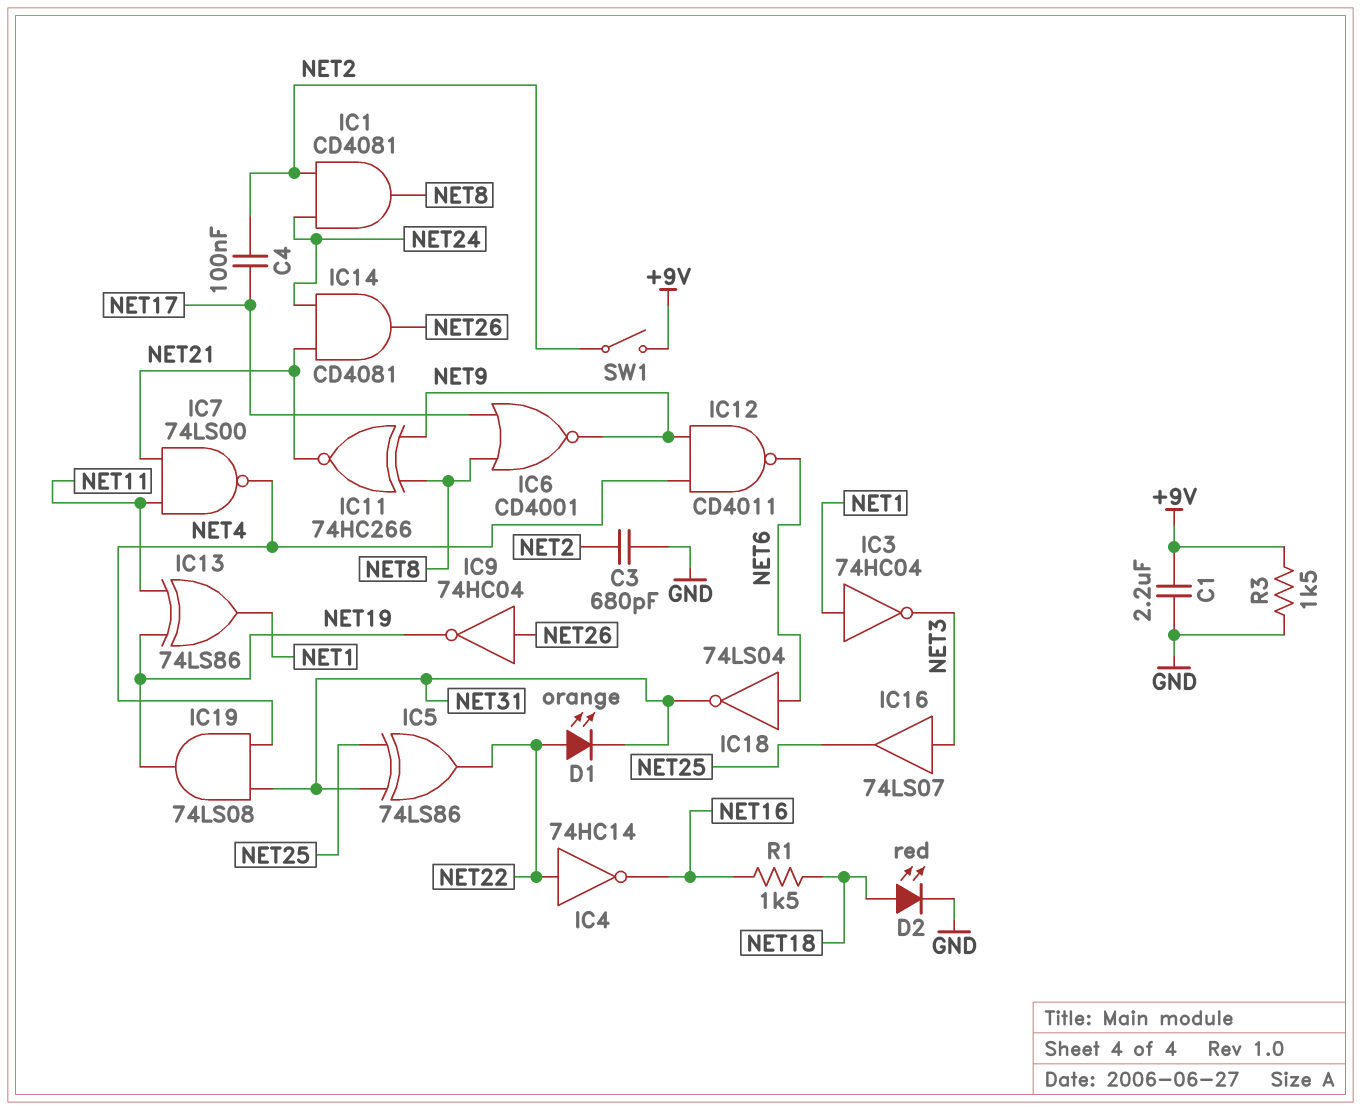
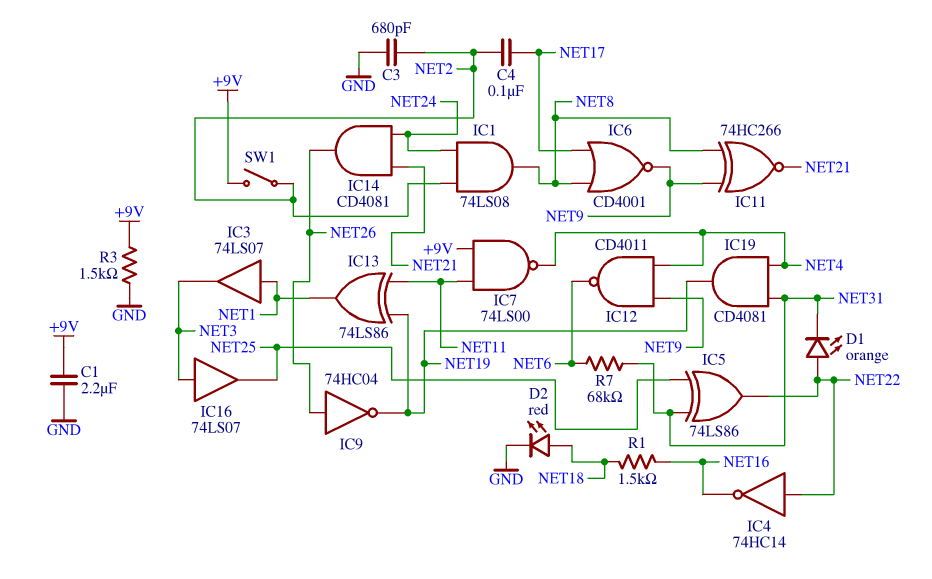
IC1: AND CD4081 (in NET2, in NET24, out NET8) -> AND 74LS08 (in NET2, in NET24, out NET8)
IC3: NOT 74HC04 (in NET1, out NET3) -> buffer 74LS07 (in NET1, out NET3)
IC7: NAND 74LS00 (in NET11, in NET21, out NET4) -> NAND 74LS00 (in +9V, in NET11, out NET4)
IC18: NOT 74LS04 (in NET6, out NET31) -> none
IC19: AND 74LS08 (in NET4, in NET31, out NET19) -> AND CD4081 (in NET4, in NET31, out NET19)
R7: none -> 68k (NET6, NET31)

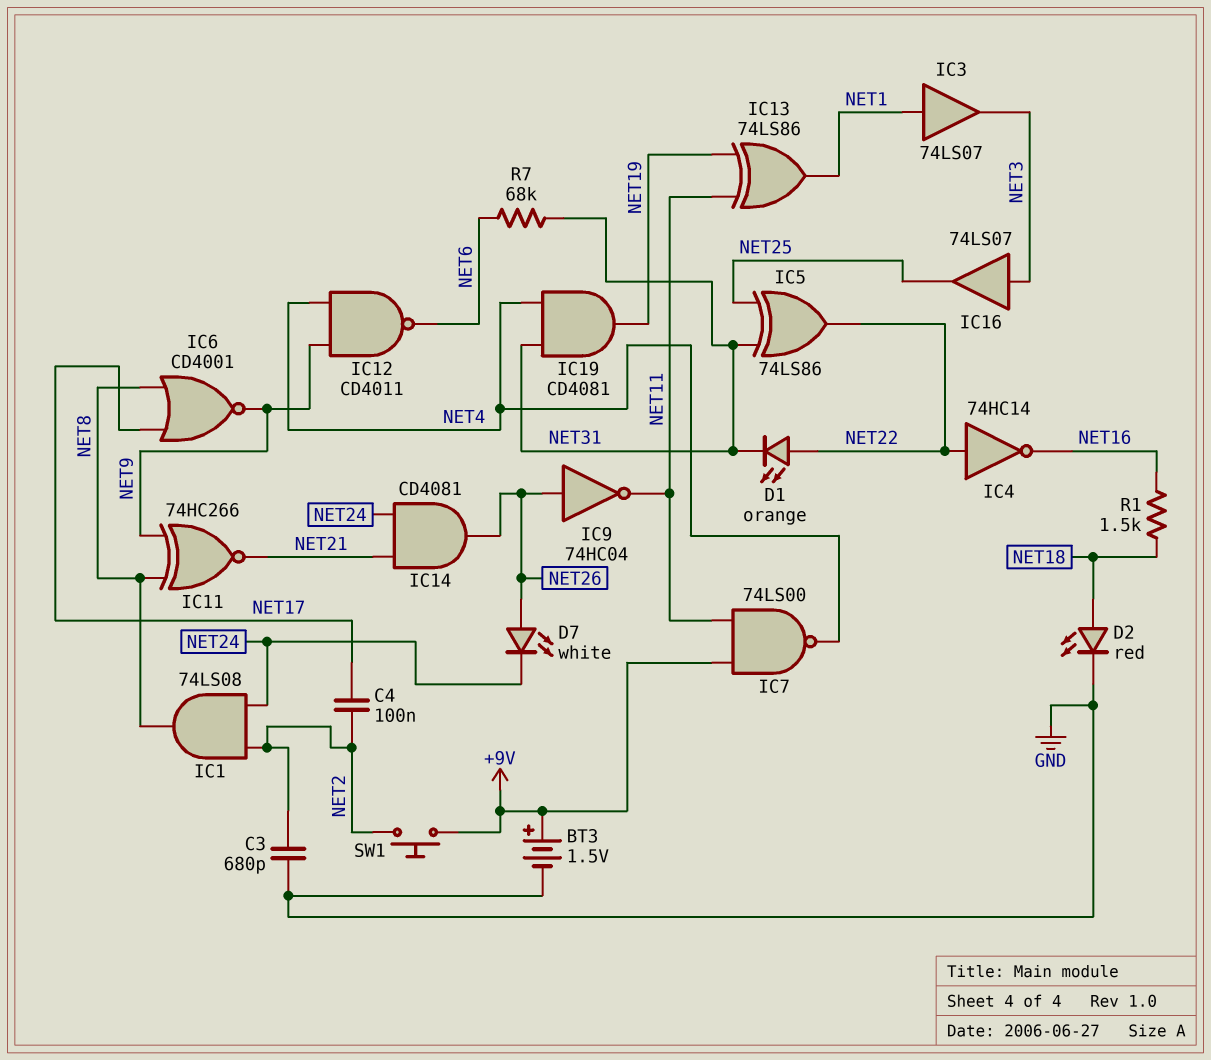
BT3: none -> 1.5V (plus +9V, minus GND)
C1: 2.2uF (+9V, GND) -> none
D7: none -> LED white (A NET26, K NET24)
IC9: NOT 74HC04 (in NET26, out NET19) -> NOT 74HC04 (in NET26, out NET11)
R3: 1.5k (+9V, GND) -> none
SW1: switch (+9V, NET2) -> button (+9V, NET2)

